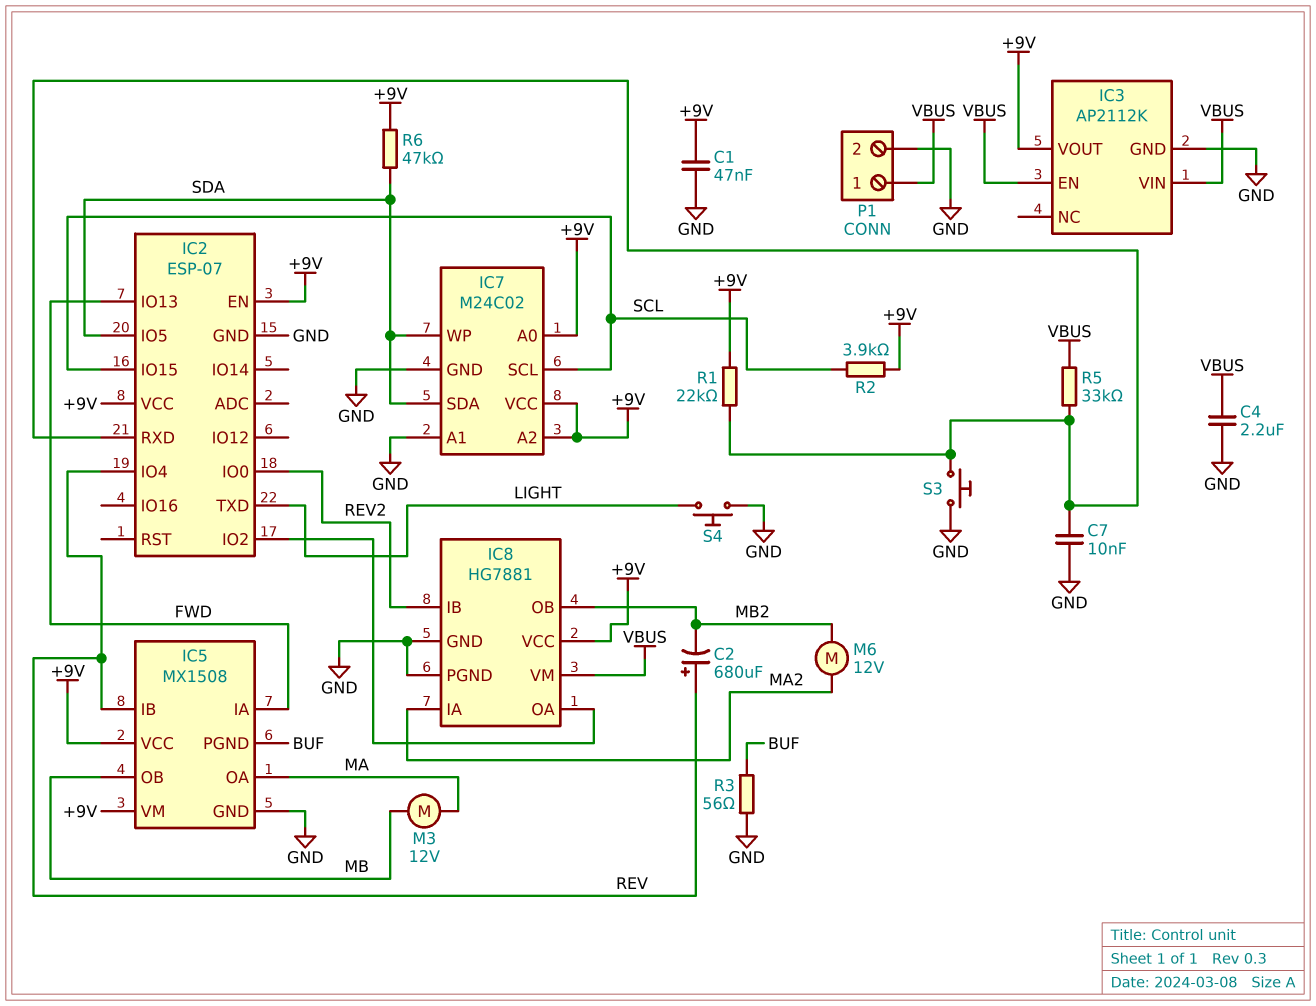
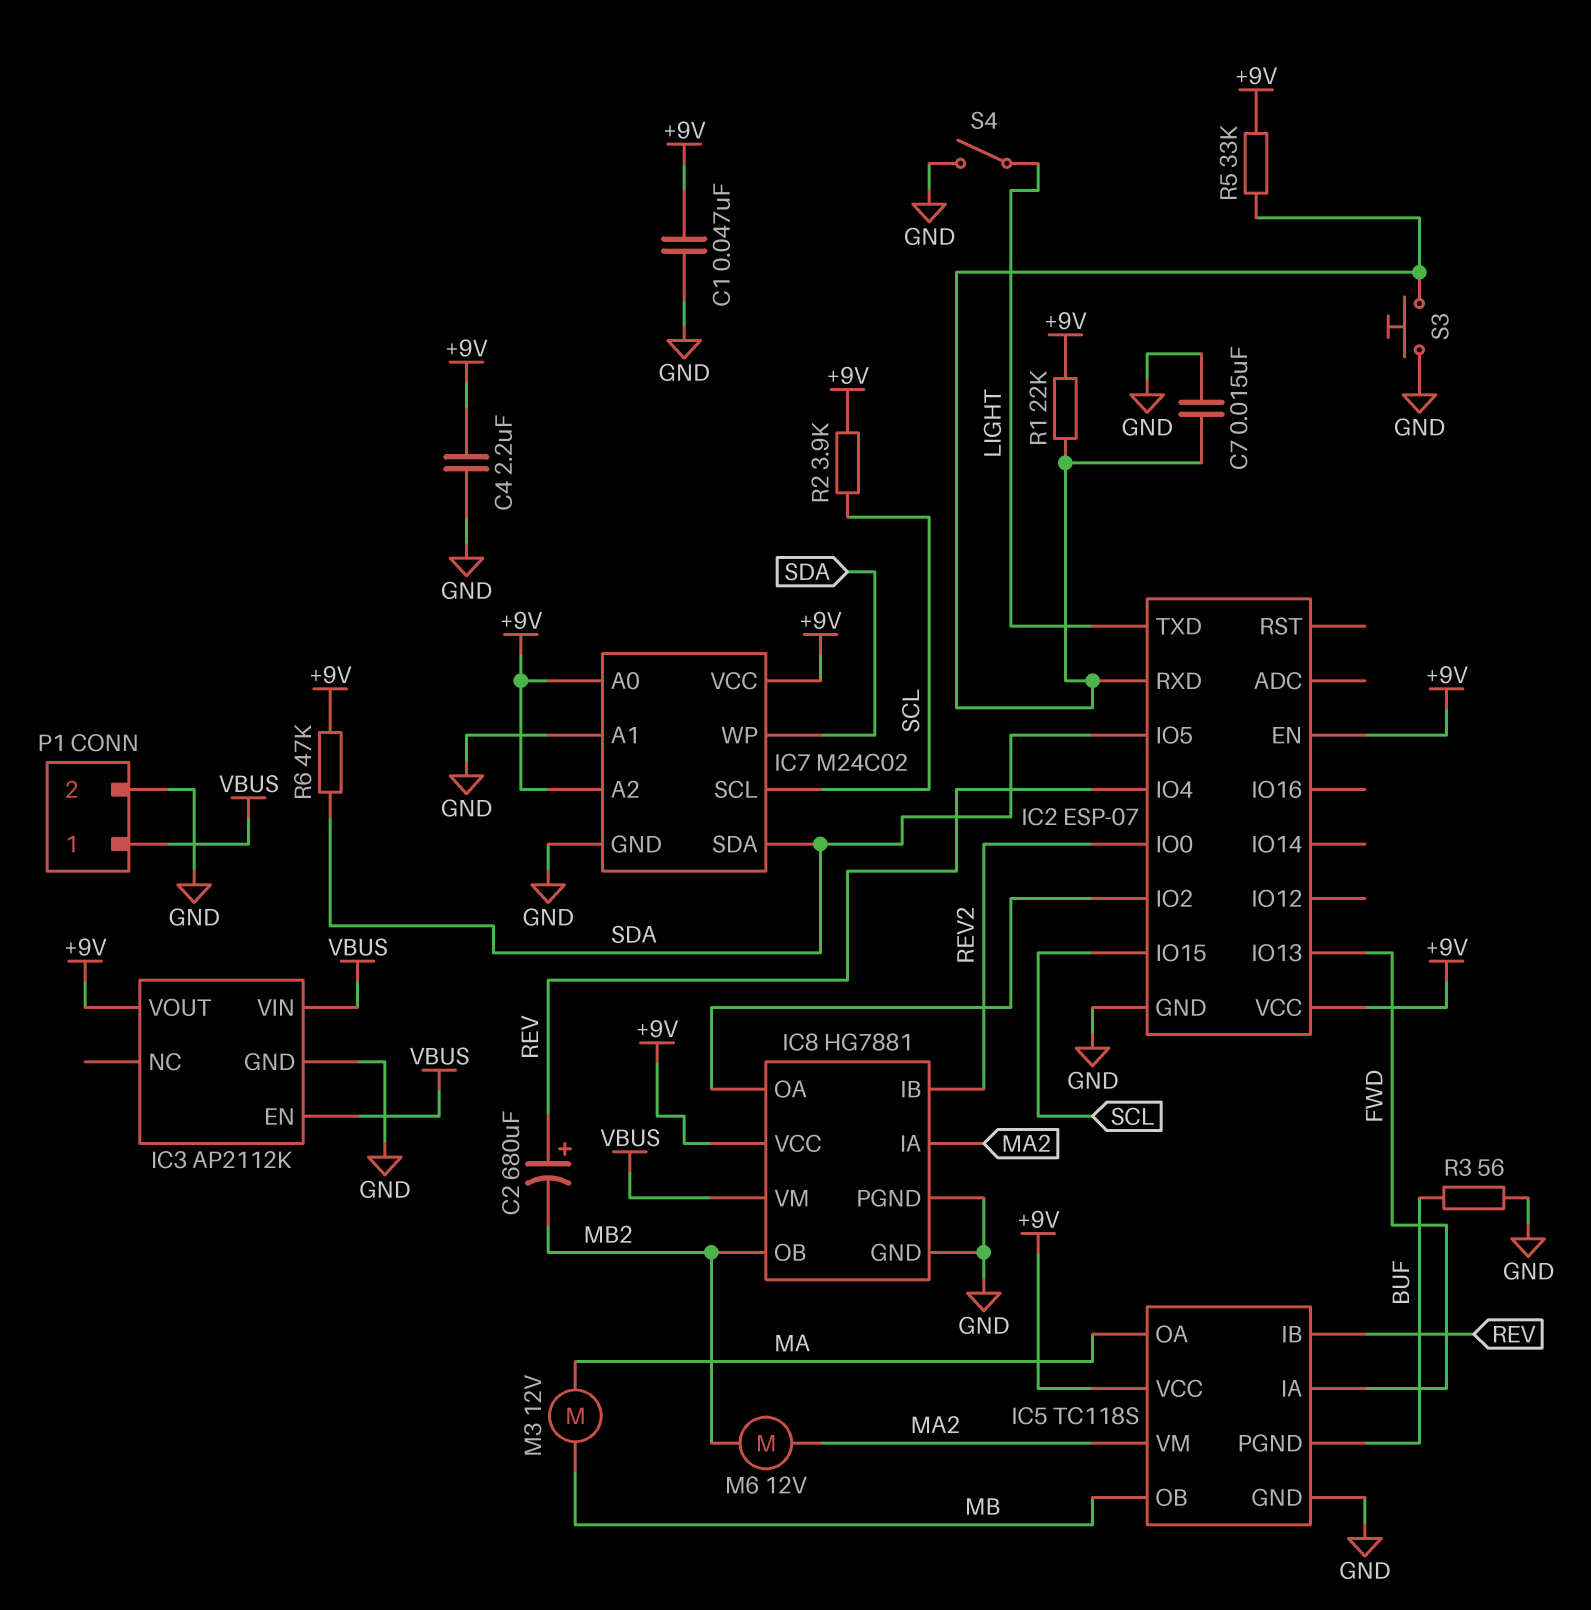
C4: 2.2uF (GND, VBUS) -> 2.2uF (+9V, GND)
C7: 10nF (GND, IC2/RXD) -> 15nF (GND, IC2/RXD)
IC5: MX1508 -> TC118S
IC5 pin VM: +9V -> MA2
R5: 33k (IC2/RXD, VBUS) -> 33k (+9V, IC2/RXD)
S4: button (GND, LIGHT) -> switch (GND, LIGHT)

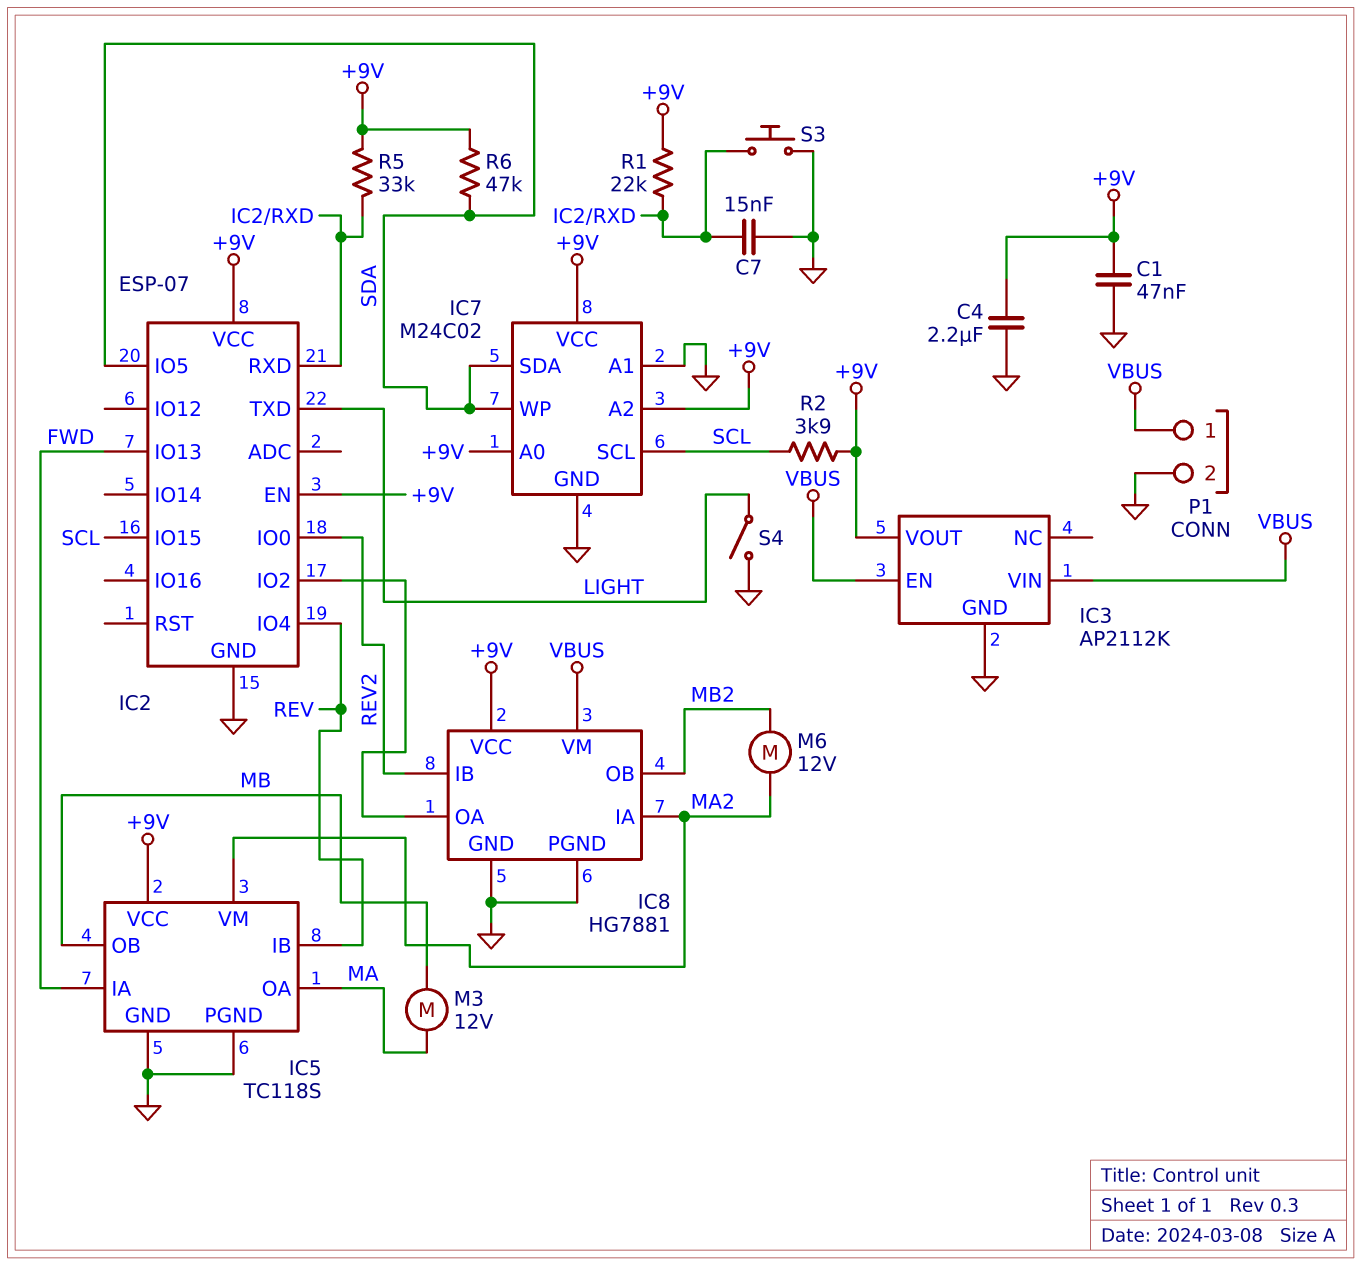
C2: 680uF (plus REV, minus MB2) -> none
IC5 pin PGND: BUF -> GND
R3: 56 (BUF, GND) -> none

